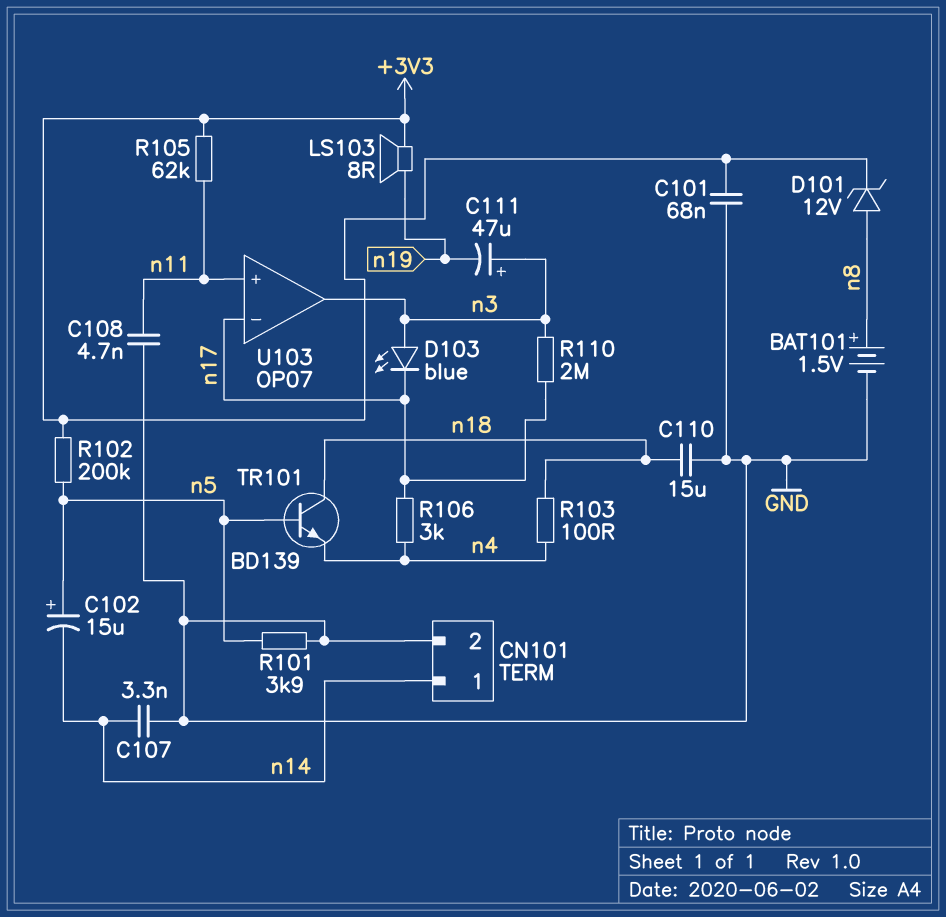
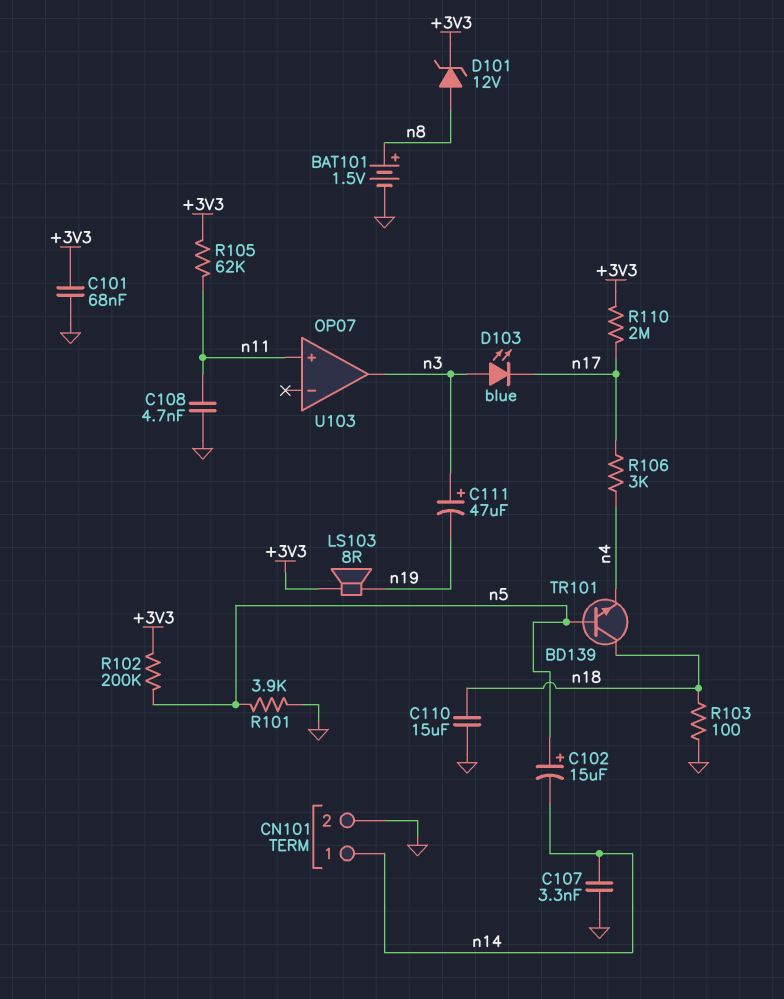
R103: 100 (n4, n18) -> 100 (GND, n18)
R110: 2M (n3, n17) -> 2M (+3V3, n17)
U103 pin in-: n17 -> none

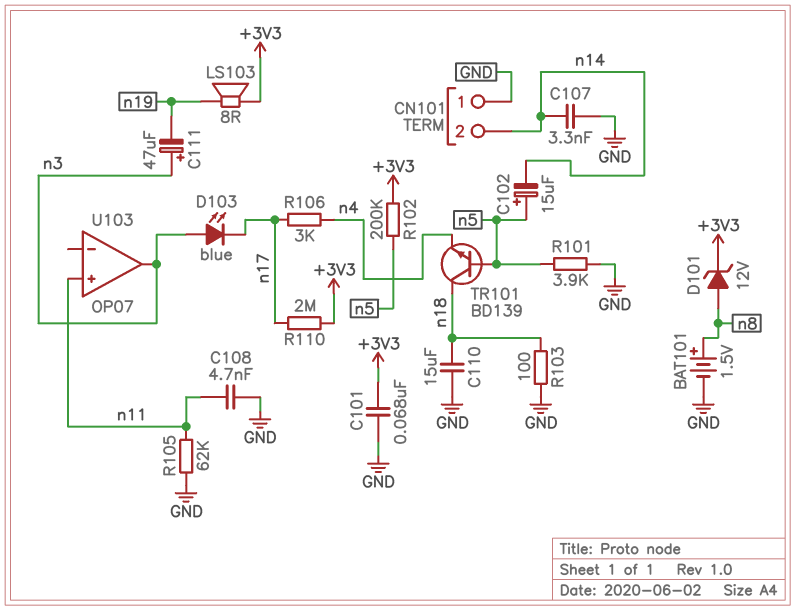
CN101 pin 1: n14 -> GND
CN101 pin 2: GND -> n14
R105: 62k (+3V3, n11) -> 62k (GND, n11)

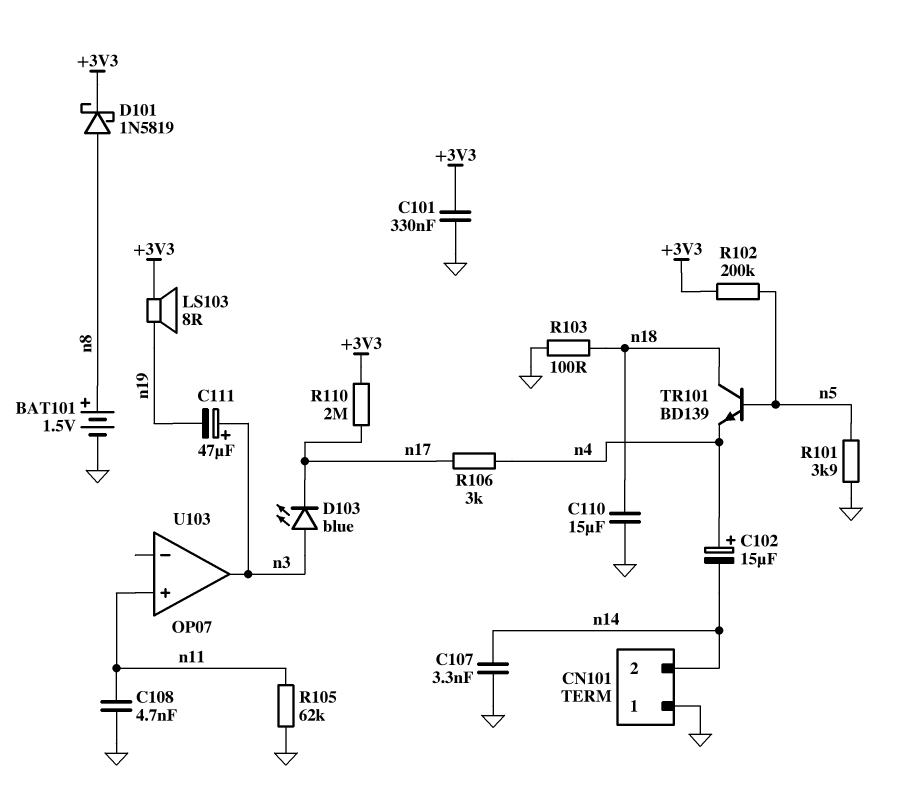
C101: 68nF (+3V3, GND) -> 330nF (+3V3, GND)
C102: 15uF (plus n5, minus n14) -> 15uF (plus n4, minus n14)
D101: zener 12V (A n8, K +3V3) -> schottky 1N5819 (A n8, K +3V3)

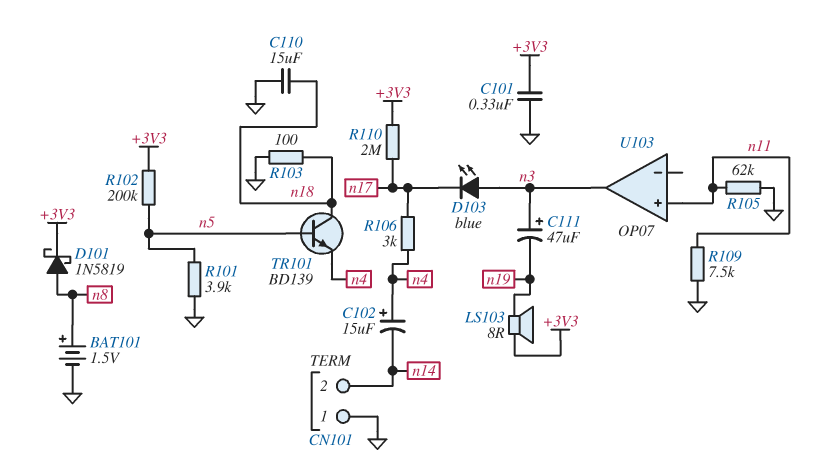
C107: 3.3nF (GND, n14) -> none
C108: 4.7nF (GND, n11) -> none
R109: none -> 7.5k (GND, n11)

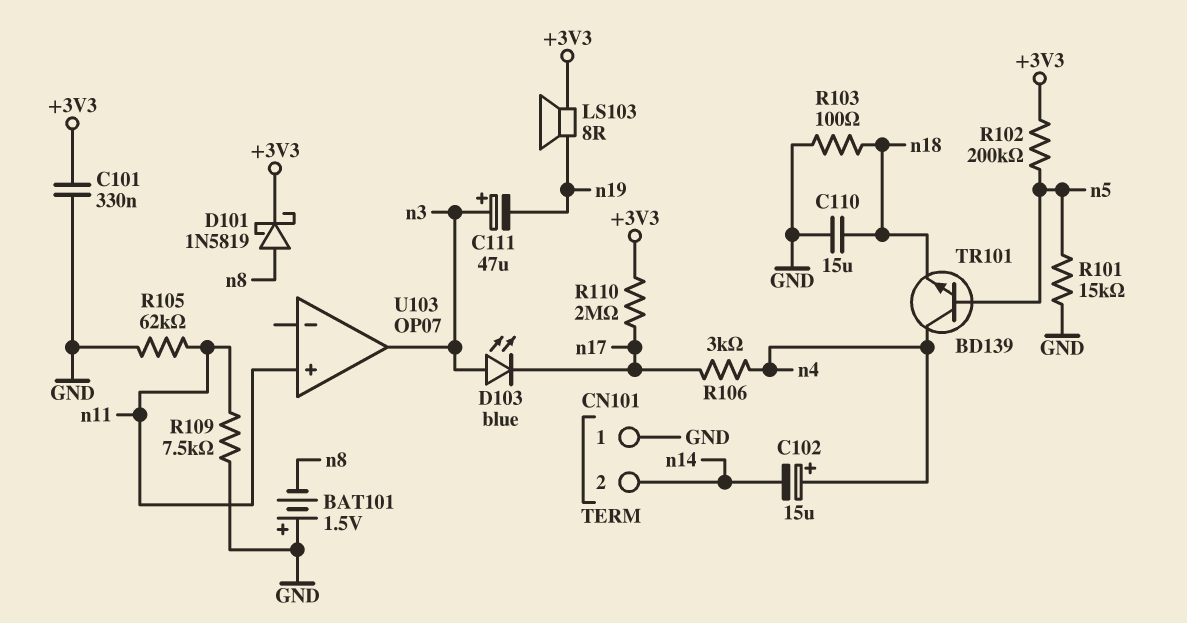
BAT101: 1.5V (plus n8, minus GND) -> 1.5V (plus GND, minus n8)
R101: 3.9k (GND, n5) -> 15k (GND, n5)
TR101: NPN BD139 (B n5, C n18, E n4) -> NPN BD139 (B n5, C n4, E n18)

